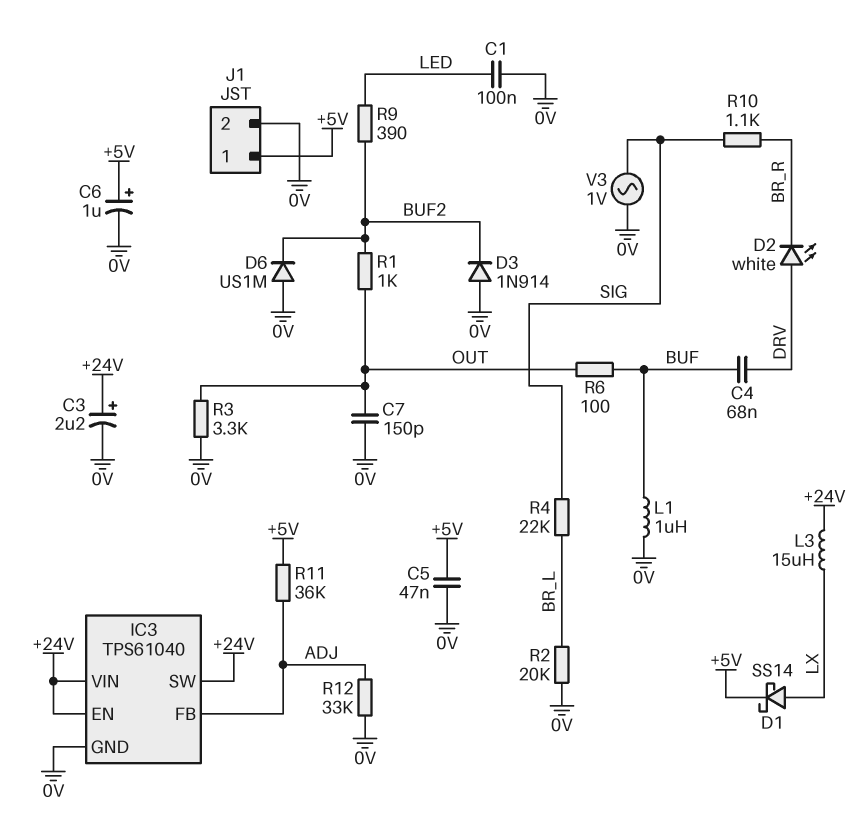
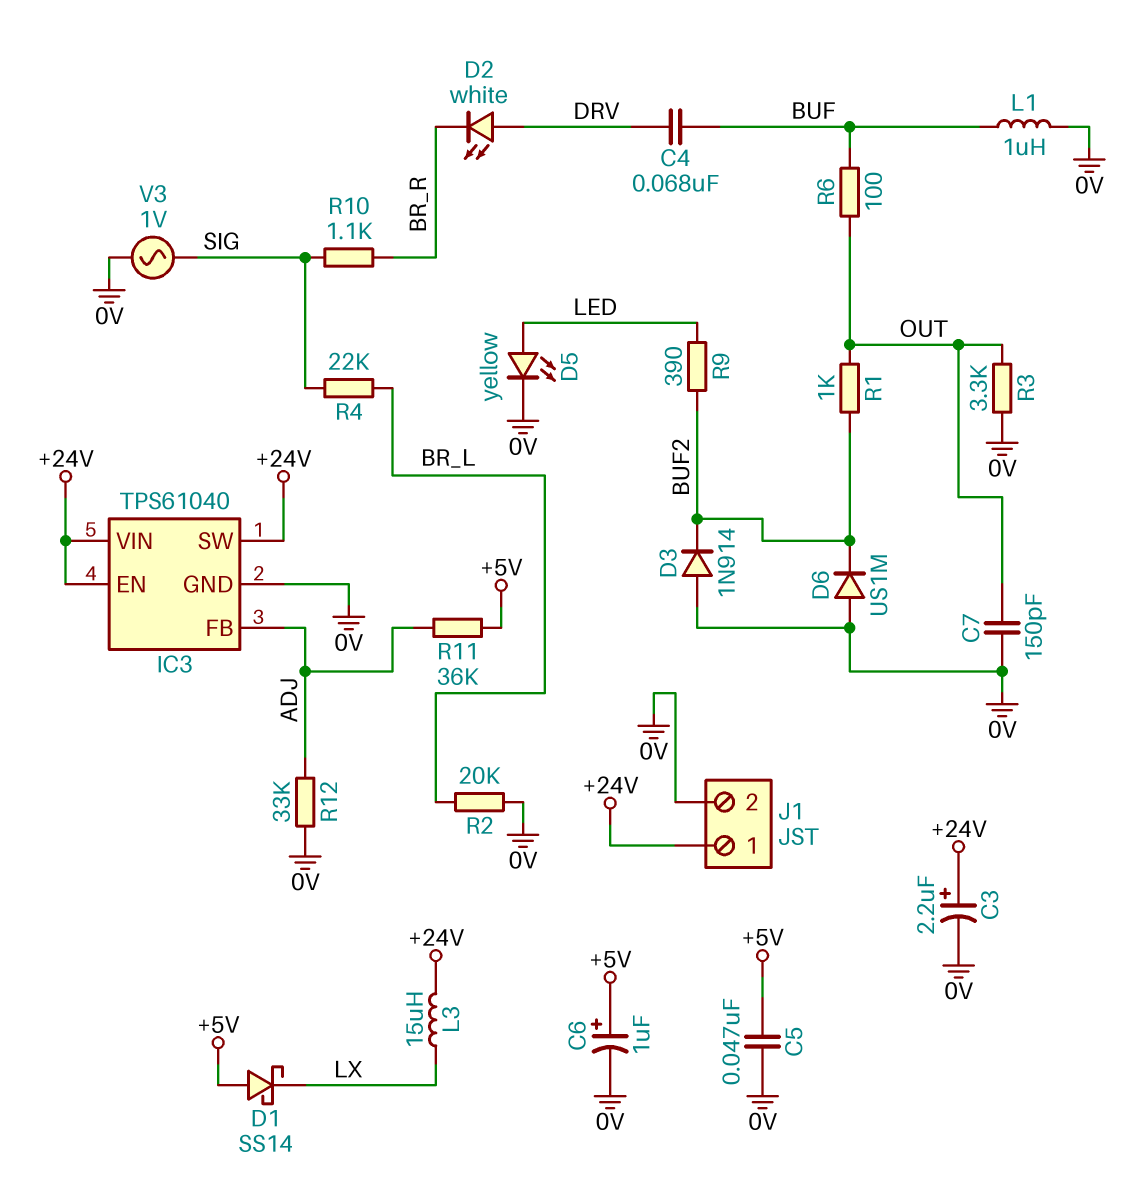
C1: 100nF (0V, LED) -> none
D1: schottky SS14 (A LX, K +5V) -> schottky SS14 (A +5V, K LX)
D5: none -> LED yellow (A LED, K 0V)
J1 pin 1: +5V -> +24V

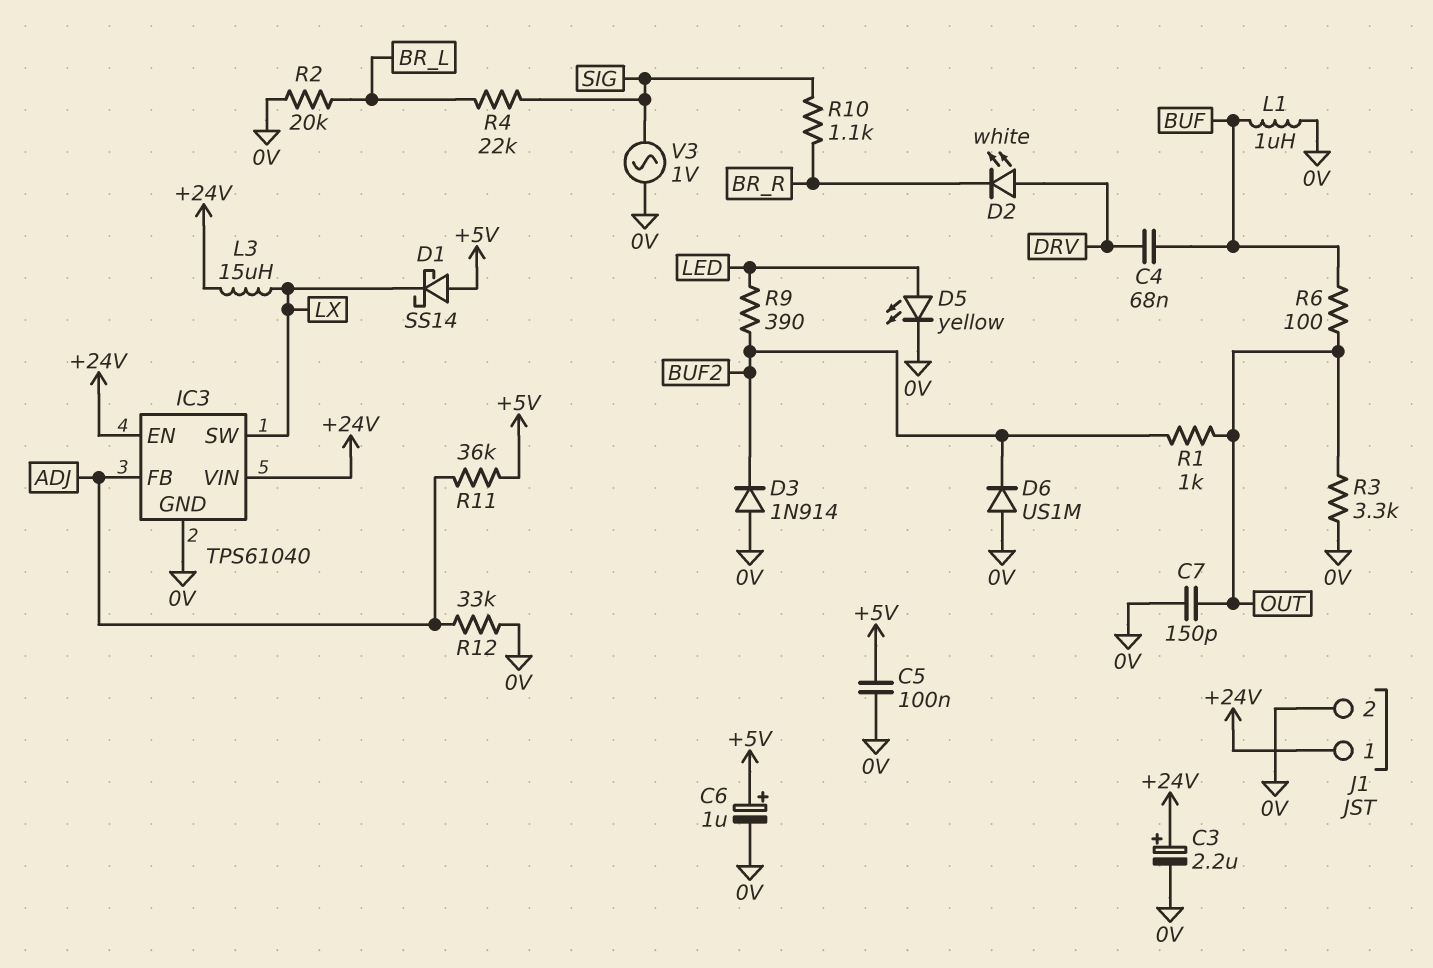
C5: 47nF (+5V, 0V) -> 100nF (+5V, 0V)
IC3 pin SW: +24V -> LX

